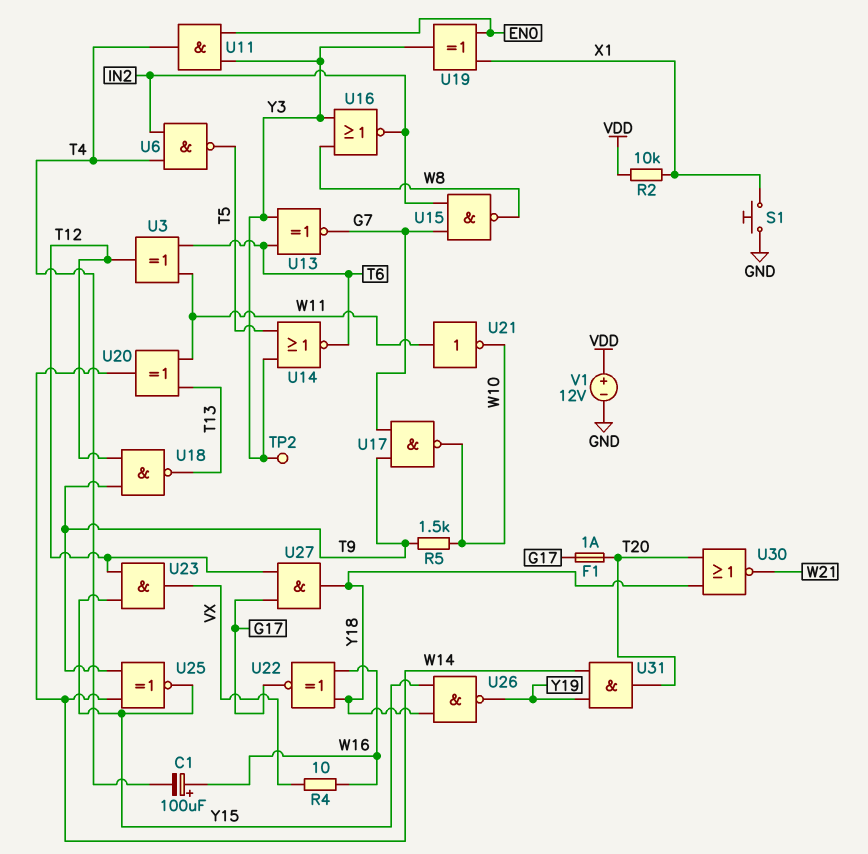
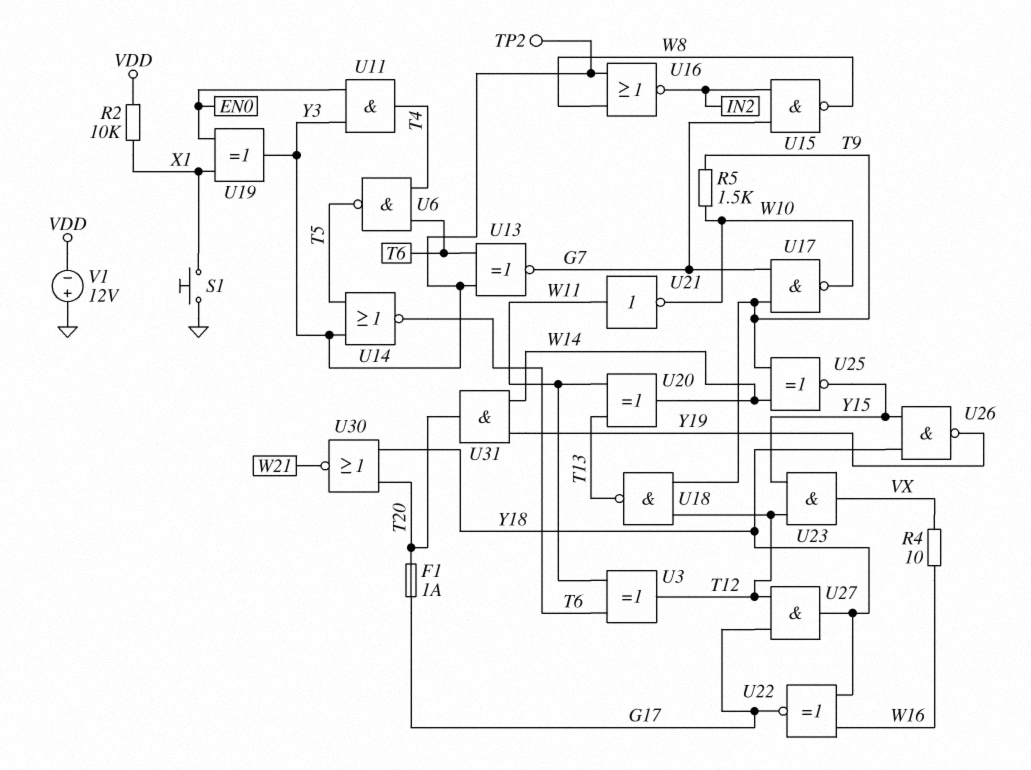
C1: 100uF (plus W16, minus T4) -> none
U6: NAND (in IN2, in T4, out T5) -> NAND (in T4, in T6, out T5)
V1: 12V (plus VDD, minus GND) -> 12V (plus GND, minus VDD)

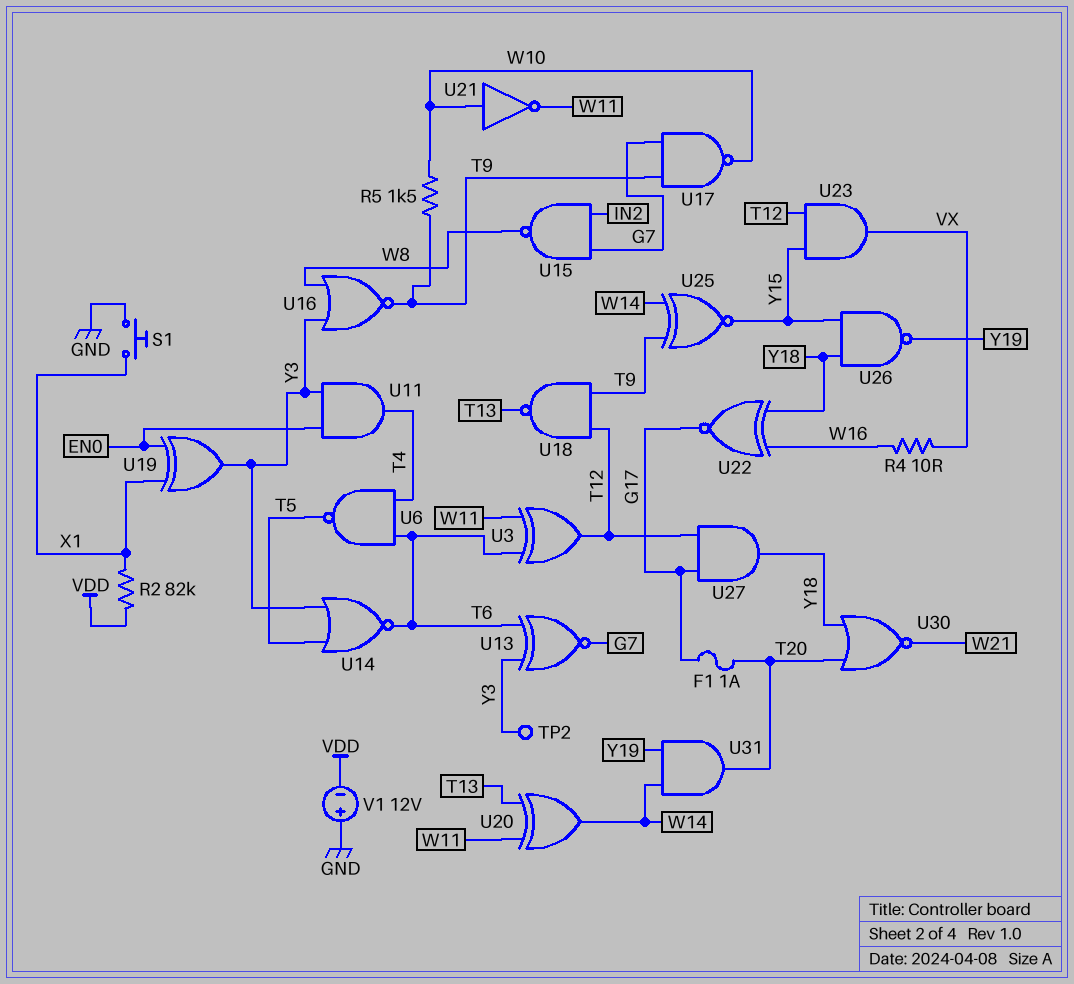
R2: 10k (VDD, X1) -> 82k (VDD, X1)
U16: NOR (in W8, in Y3, out IN2) -> NOR (in W8, in Y3, out T9)
U21: NOT (in W11, out W10) -> NOT (in W10, out W11)

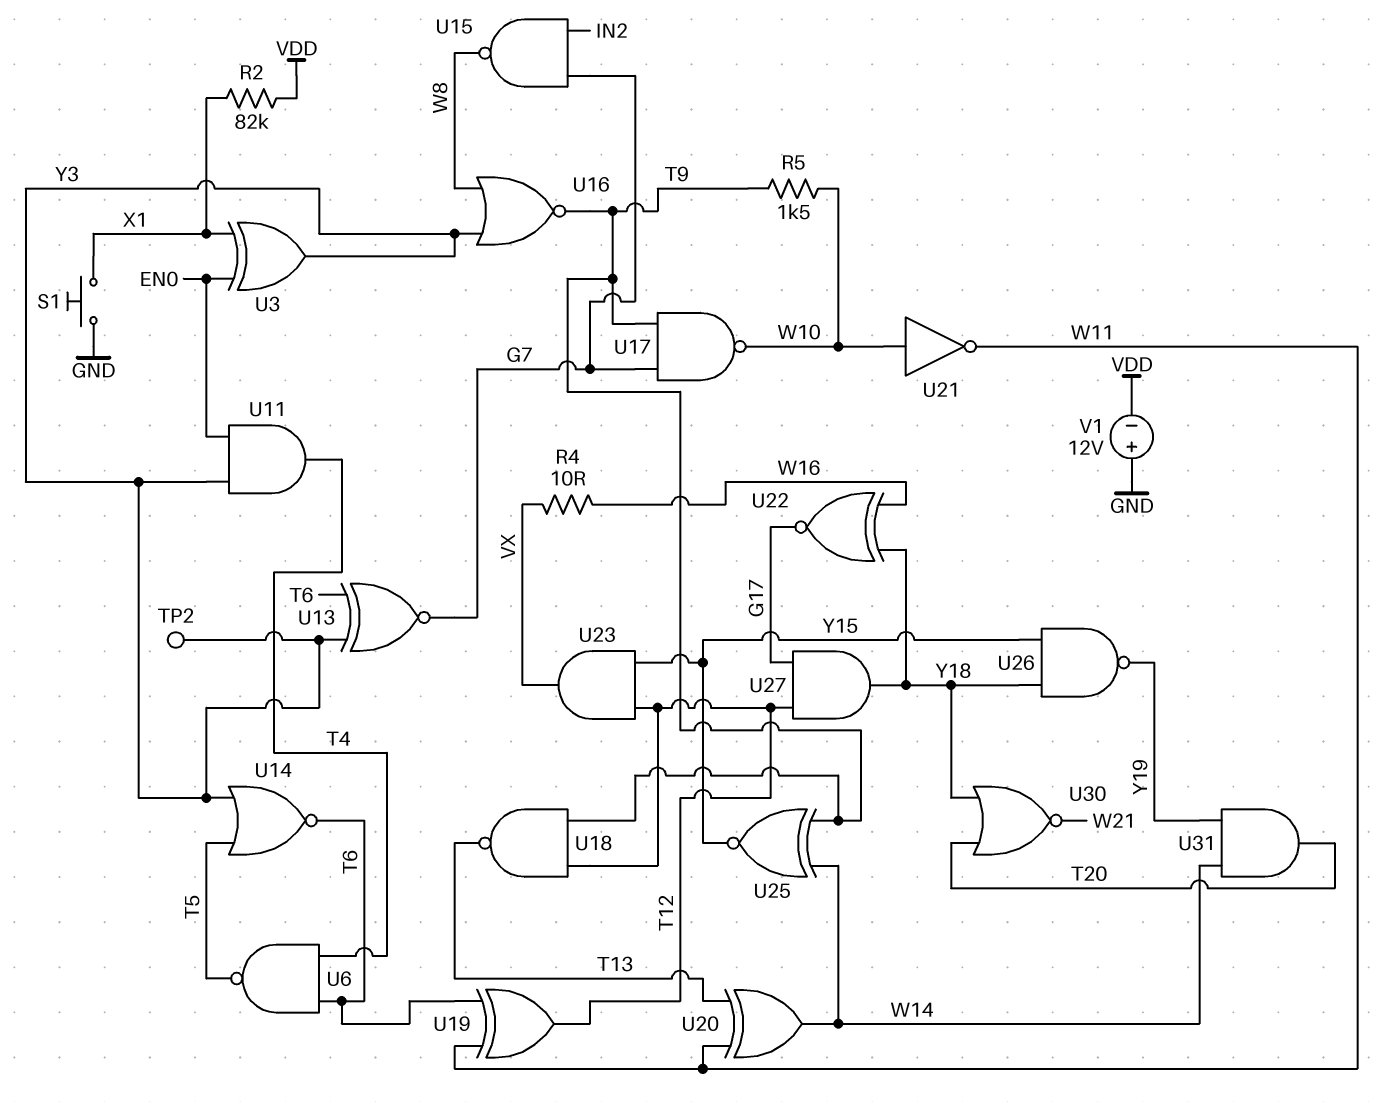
F1: 1A (G17, T20) -> none
U3: XOR (in T6, in W11, out T12) -> XOR (in EN0, in X1, out Y3)
U19: XOR (in EN0, in X1, out Y3) -> XOR (in T6, in W11, out T12)

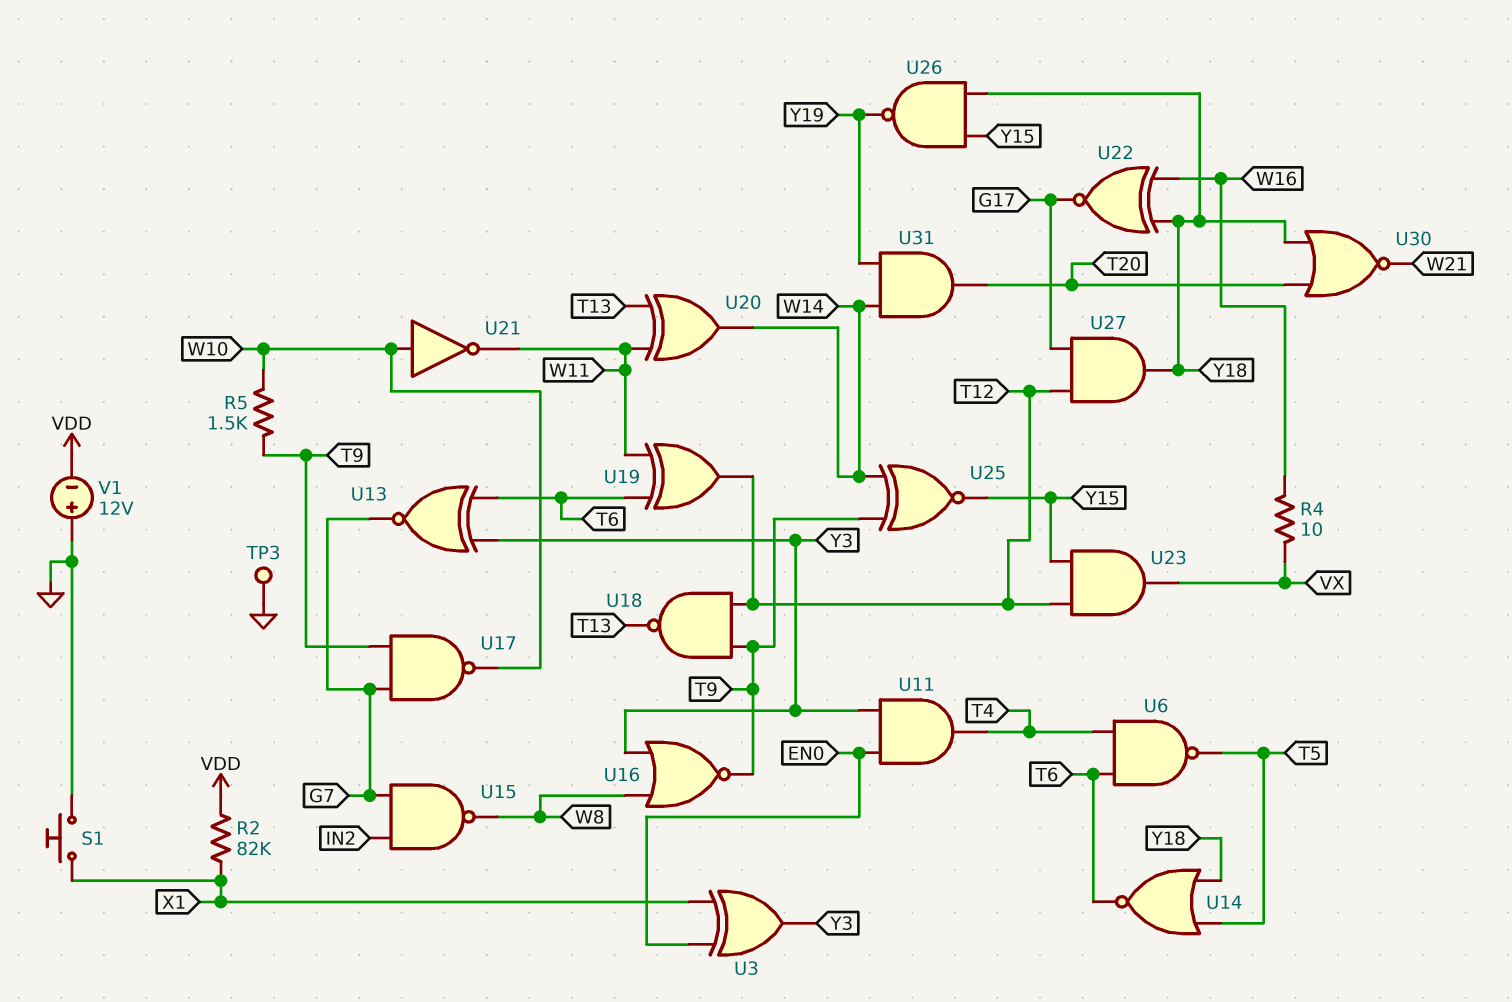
TP2: test point (Y3) -> none
TP3: none -> test point (GND)
U14: NOR (in T5, in Y3, out T6) -> NOR (in T5, in Y18, out T6)

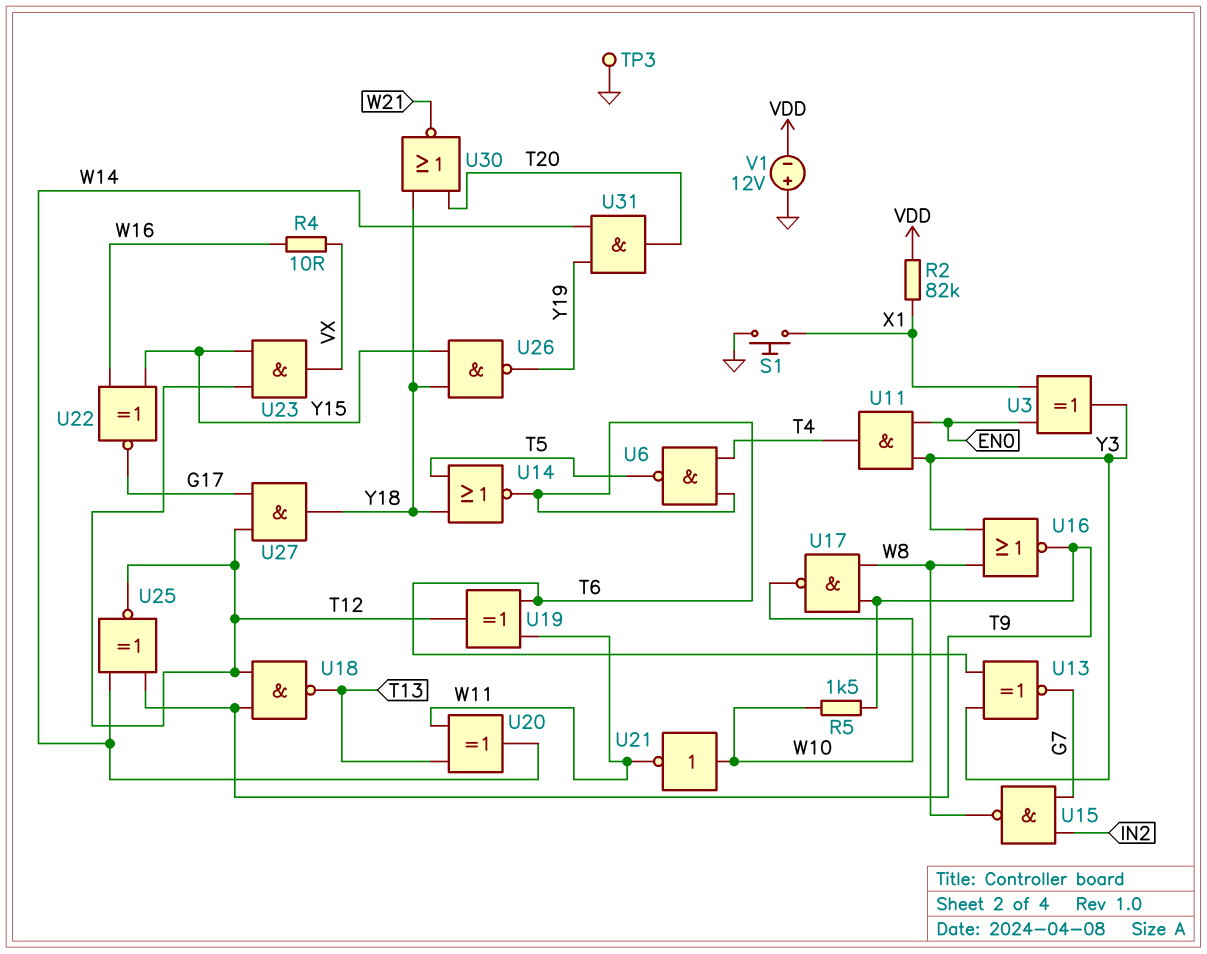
U17: NAND (in G7, in T9, out W10) -> NAND (in T9, in W8, out W10)
U22: XNOR (in W16, in Y18, out G17) -> XNOR (in W16, in Y15, out G17)
U25: XNOR (in T9, in W14, out Y15) -> XNOR (in T9, in W14, out T12)

